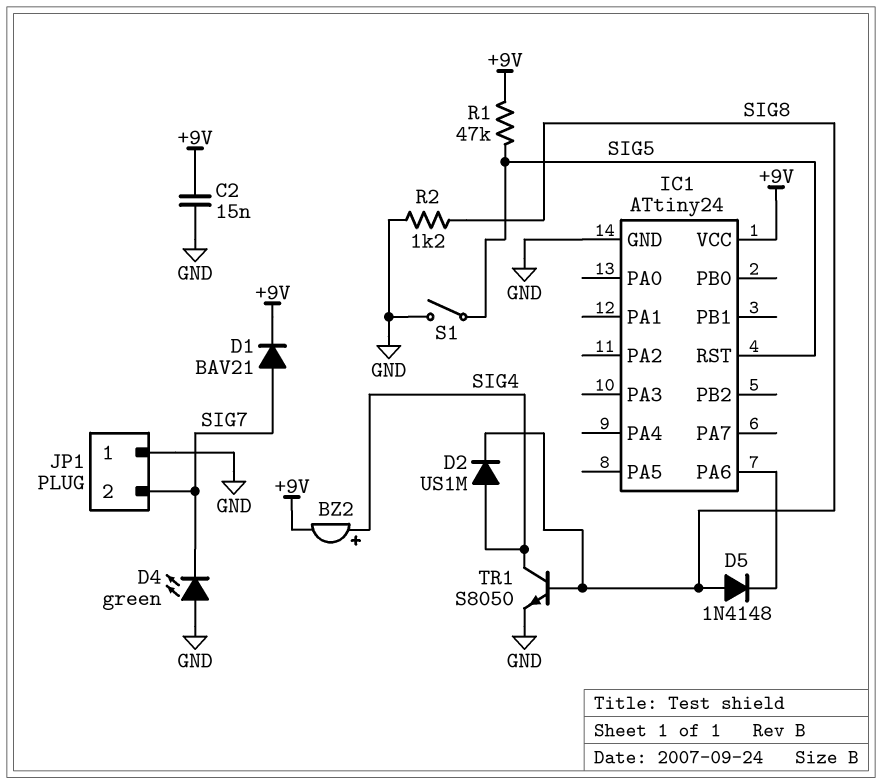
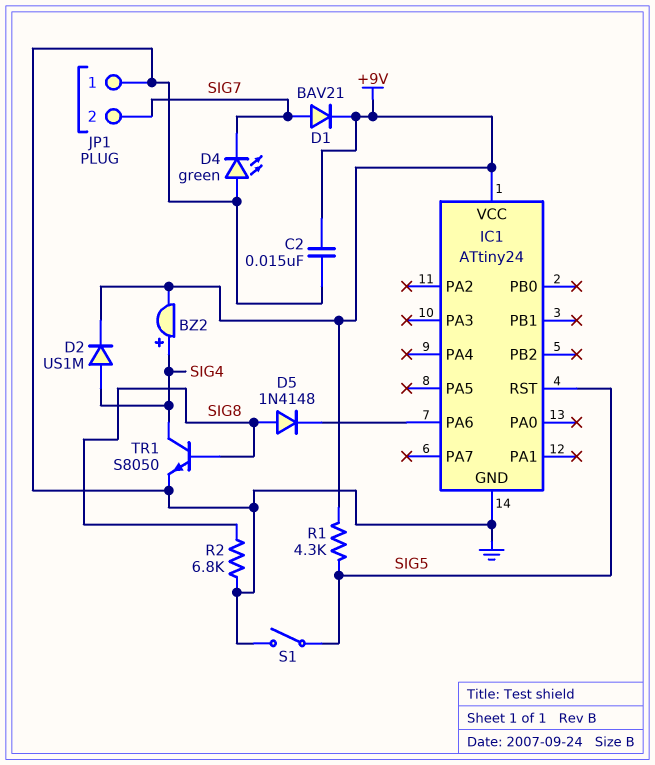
D2: diode US1M (A SIG4, K SIG8) -> diode US1M (A SIG4, K +9V)
R1: 47k (+9V, SIG5) -> 4.3k (+9V, SIG5)
R2: 1.2k (GND, SIG8) -> 6.8k (GND, SIG8)

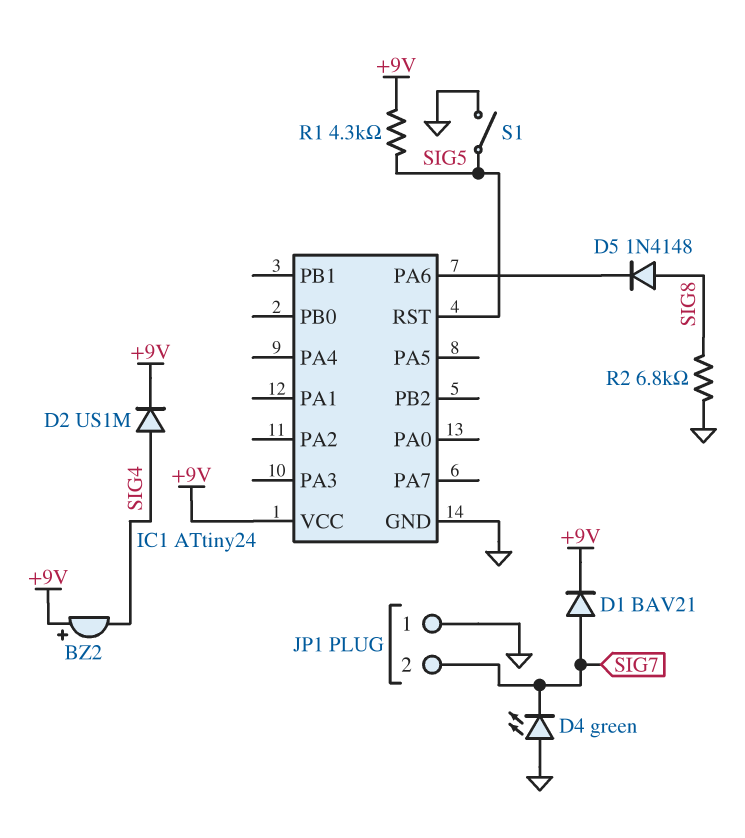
BZ2: buzzer (plus SIG4, minus +9V) -> buzzer (plus +9V, minus SIG4)
C2: 15nF (+9V, GND) -> none
TR1: NPN S8050 (B SIG8, C SIG4, E GND) -> none

